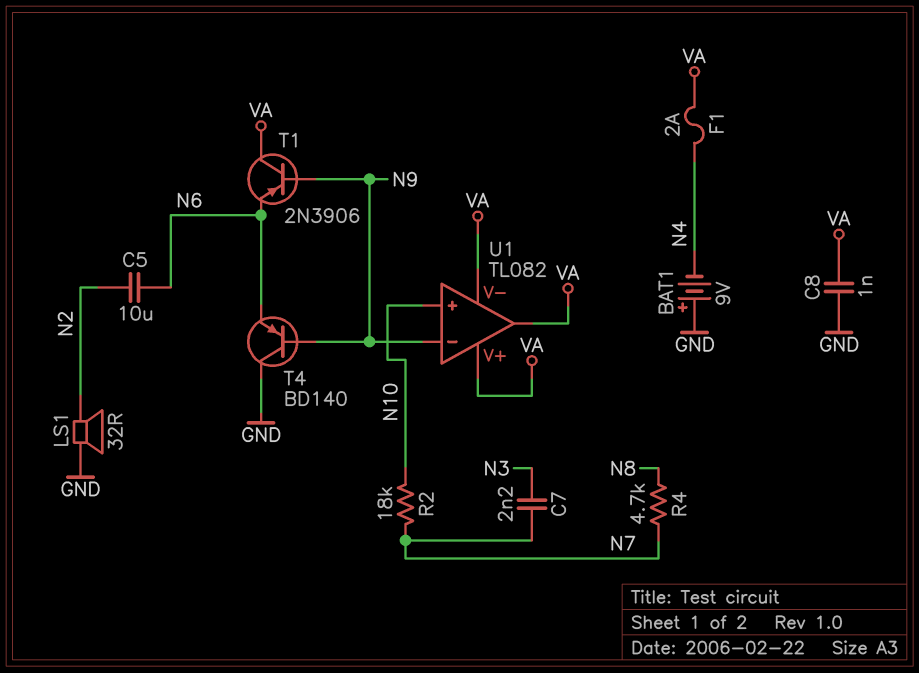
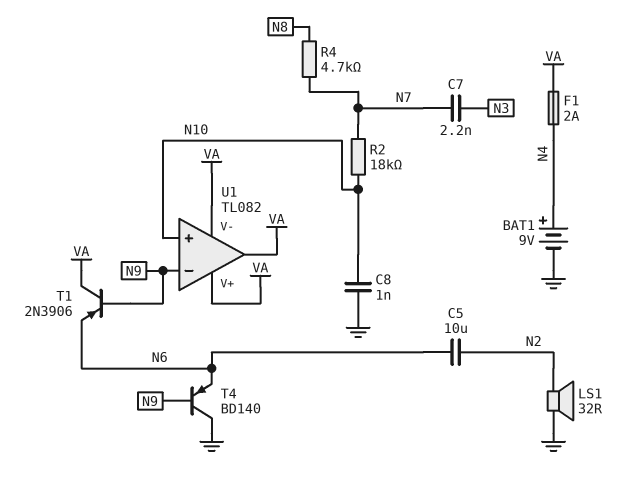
BAT1: 9V (plus GND, minus N4) -> 9V (plus N4, minus GND)
C8: 1nF (GND, VA) -> 1nF (GND, N10)

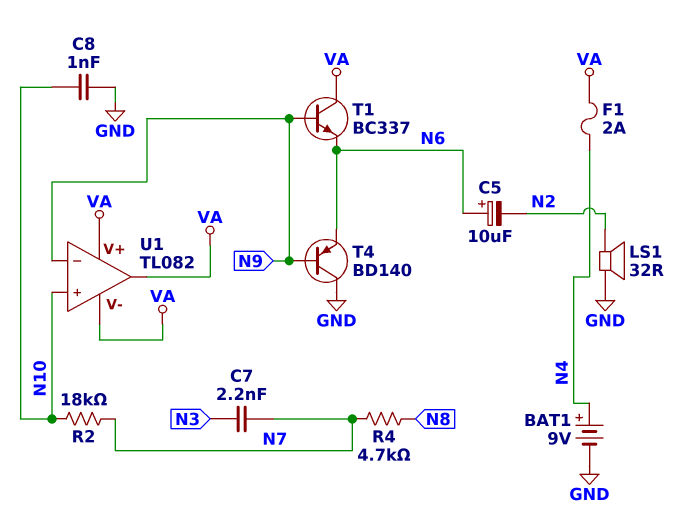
C5: 10uF (N2, N6) -> 10uF (plus N6, minus N2)
T1: PNP 2N3906 (B N9, C VA, E N6) -> NPN BC337 (B N9, C VA, E N6)

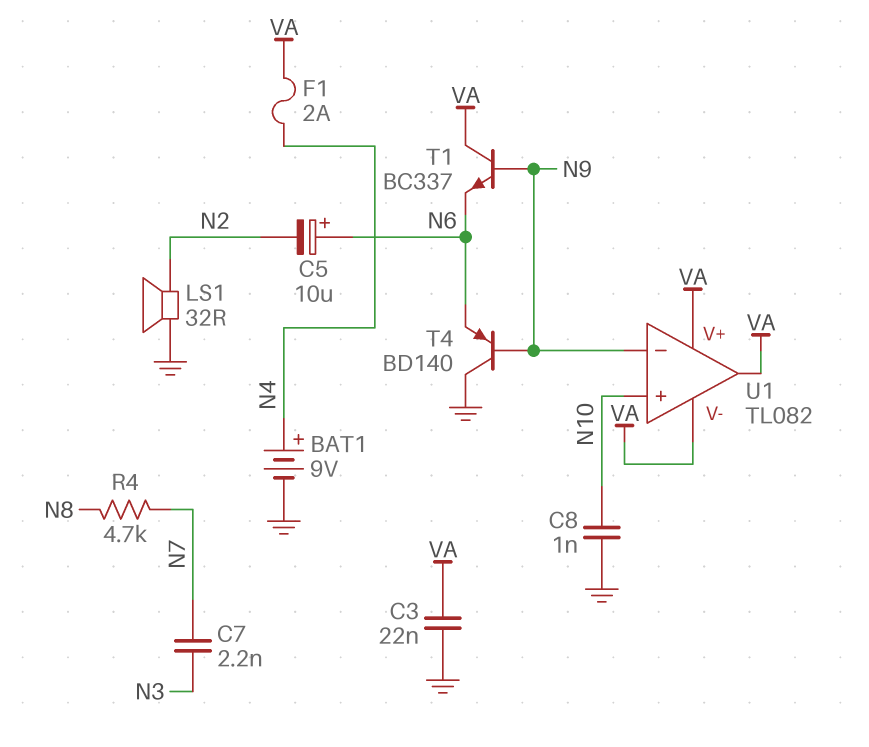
C3: none -> 22nF (GND, VA)
R2: 18k (N7, N10) -> none

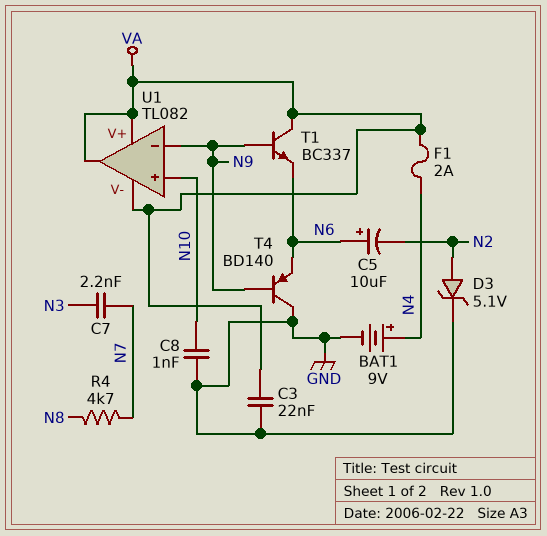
D3: none -> zener 5.1V (A N2, K GND)
LS1: speaker 32R (GND, N2) -> none

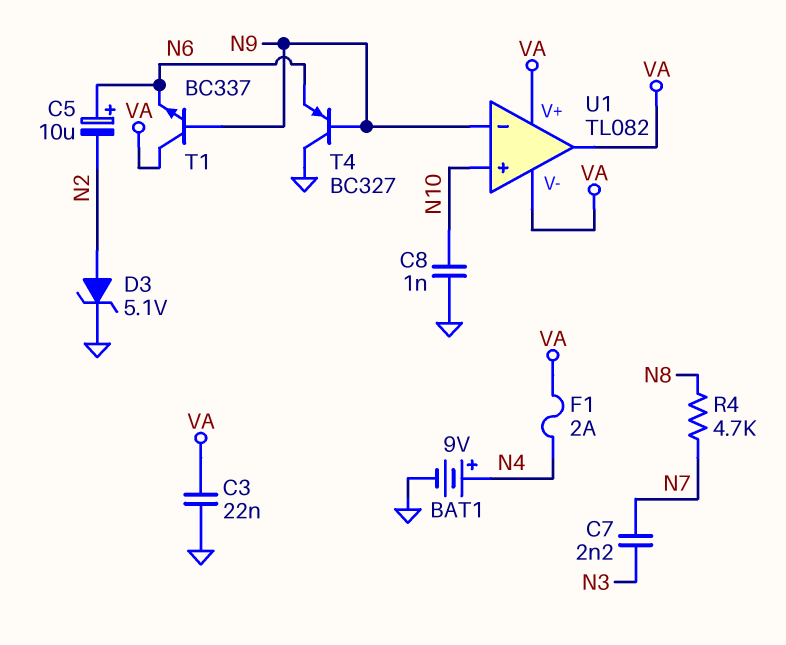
T4: PNP BD140 (B N9, C GND, E N6) -> PNP BC327 (B N9, C GND, E N6)

